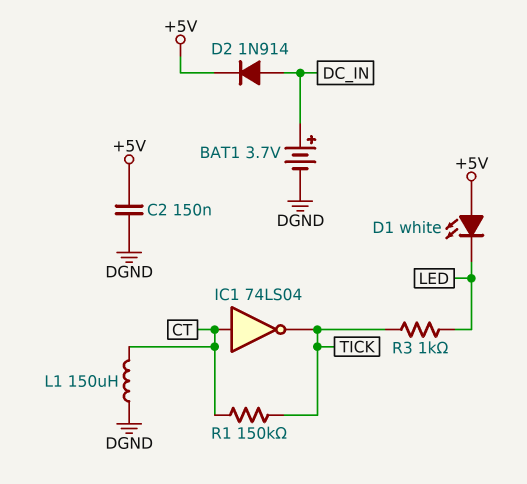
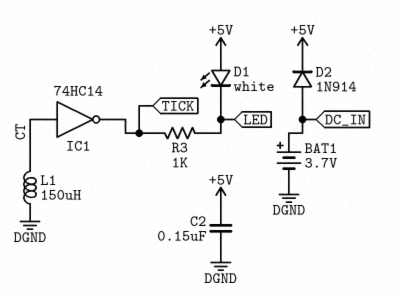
IC1: NOT 74LS04 (in CT, out TICK) -> NOT 74HC14 (in CT, out TICK)
R1: 150k (CT, TICK) -> none

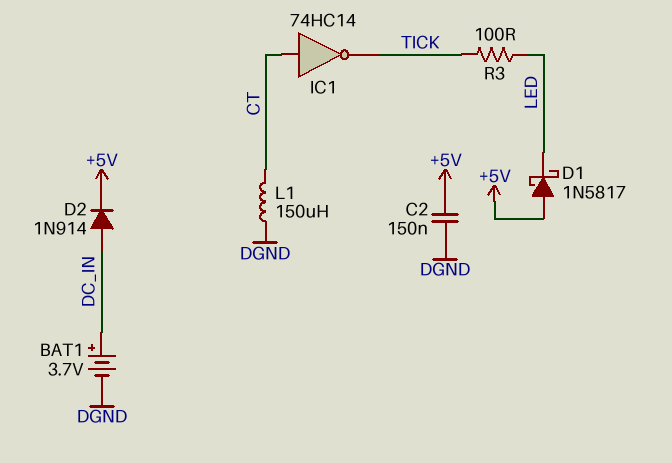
D1: LED white (A +5V, K LED) -> schottky 1N5817 (A +5V, K LED)
R3: 1k (LED, TICK) -> 100 (LED, TICK)

